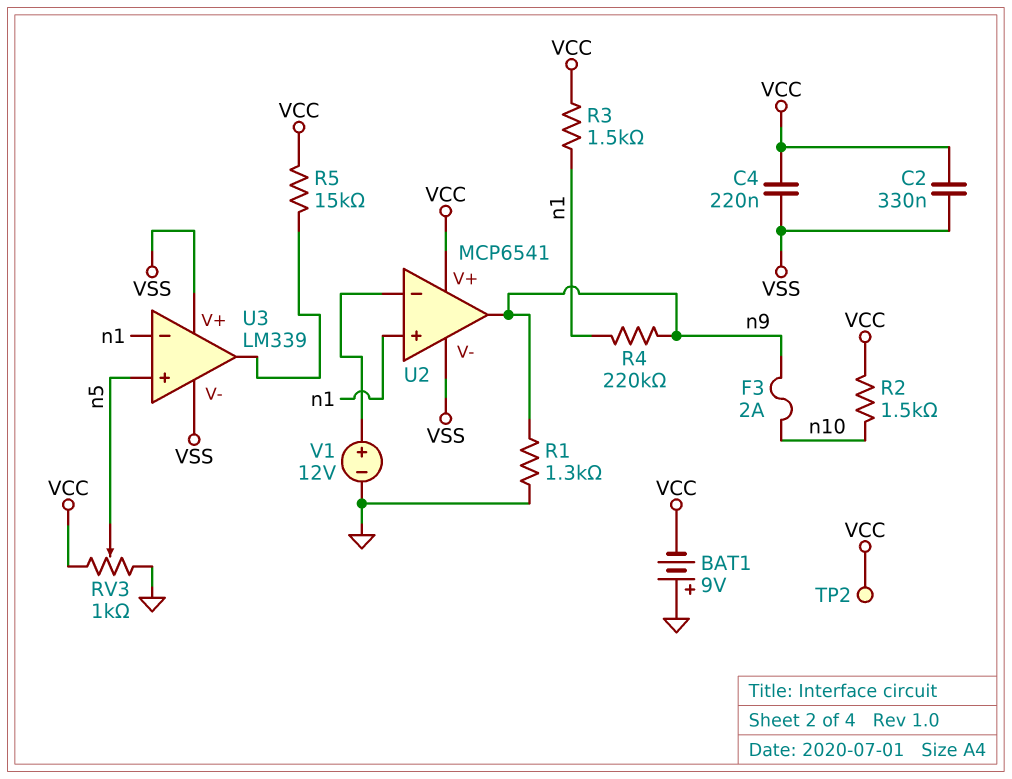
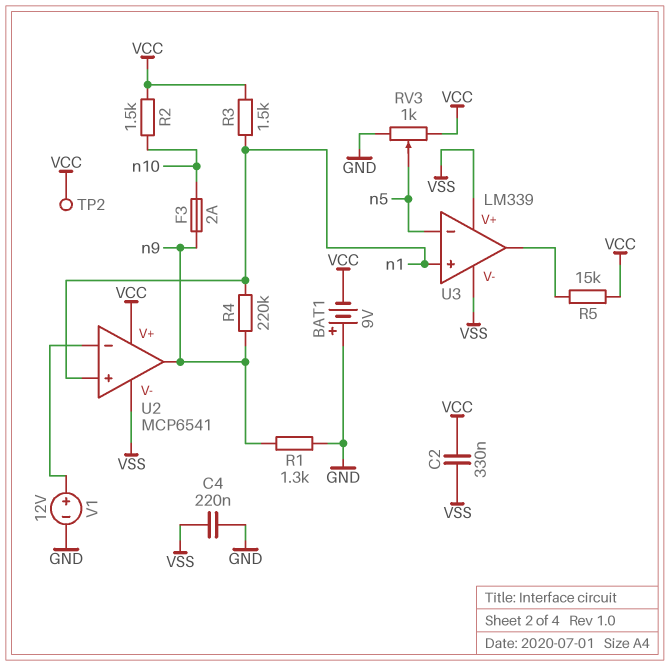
C4: 220nF (VCC, VSS) -> 220nF (GND, VSS)
U3 pin in+: n5 -> n1
U3 pin in-: n1 -> n5

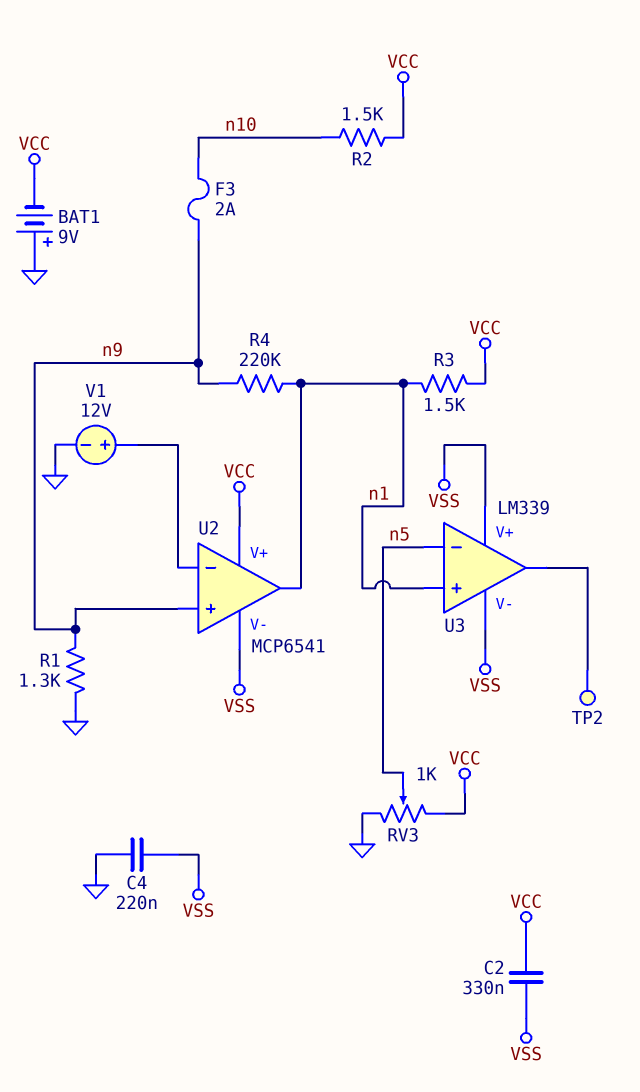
R5: 15k (U3/out, VCC) -> none
TP2: test point (VCC) -> test point (U3/out)
U2 pin in+: n1 -> n9
U2 pin out: n9 -> n1

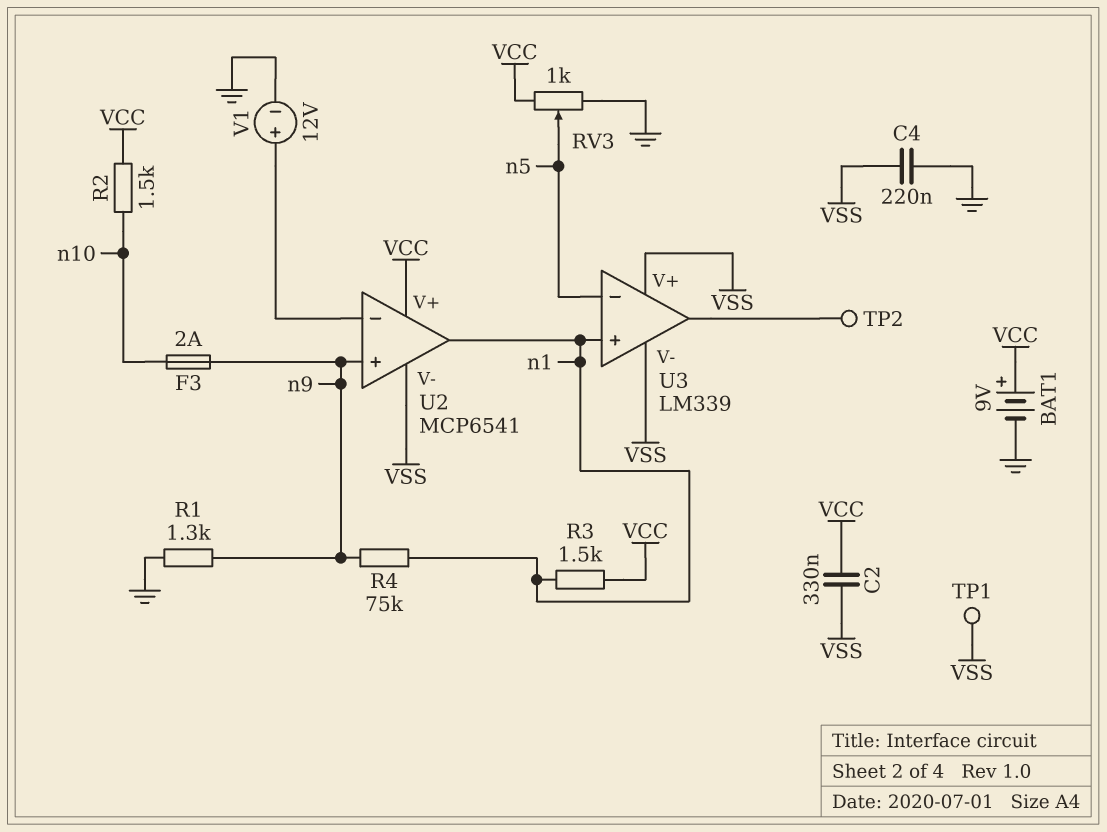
BAT1: 9V (plus GND, minus VCC) -> 9V (plus VCC, minus GND)
R4: 220k (n1, n9) -> 75k (n1, n9)
TP1: none -> test point (VSS)

